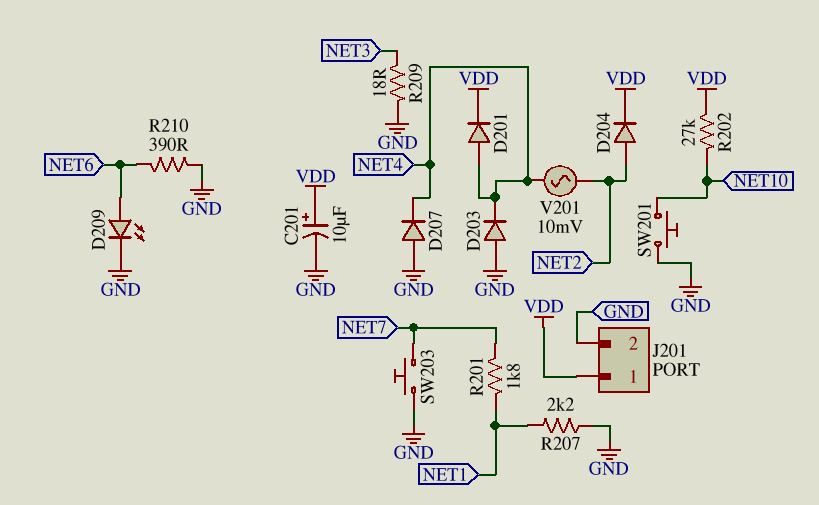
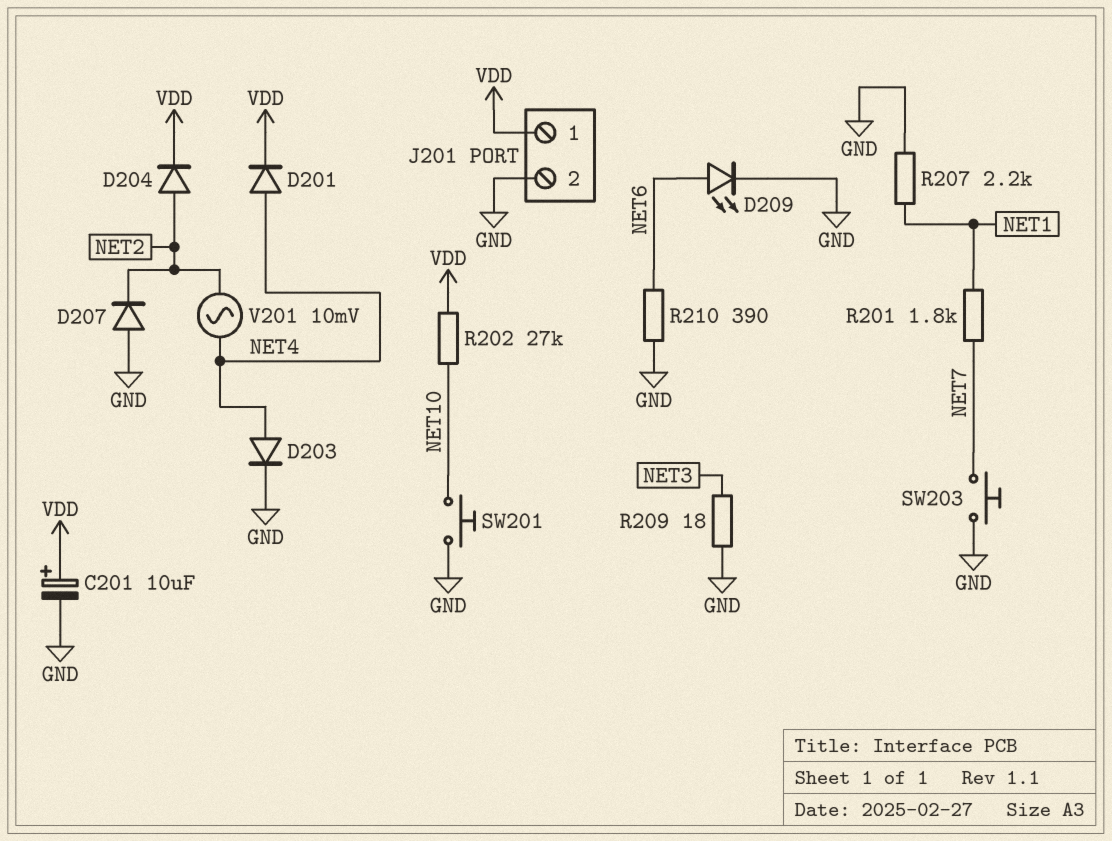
D203: diode (A GND, K NET4) -> diode (A NET4, K GND)
D207: diode (A GND, K NET4) -> diode (A GND, K NET2)

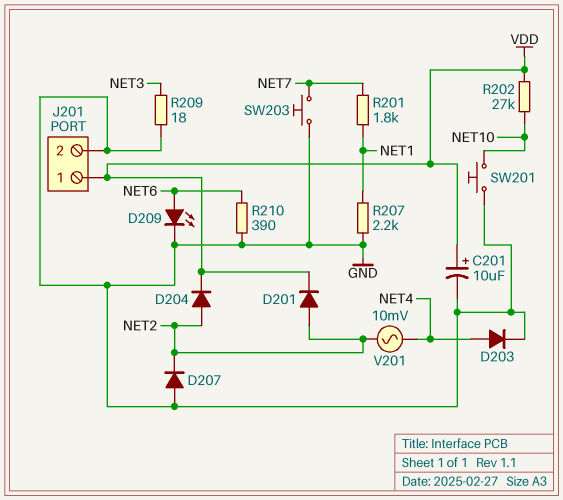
D201: diode (A NET4, K VDD) -> diode (A NET2, K VDD)

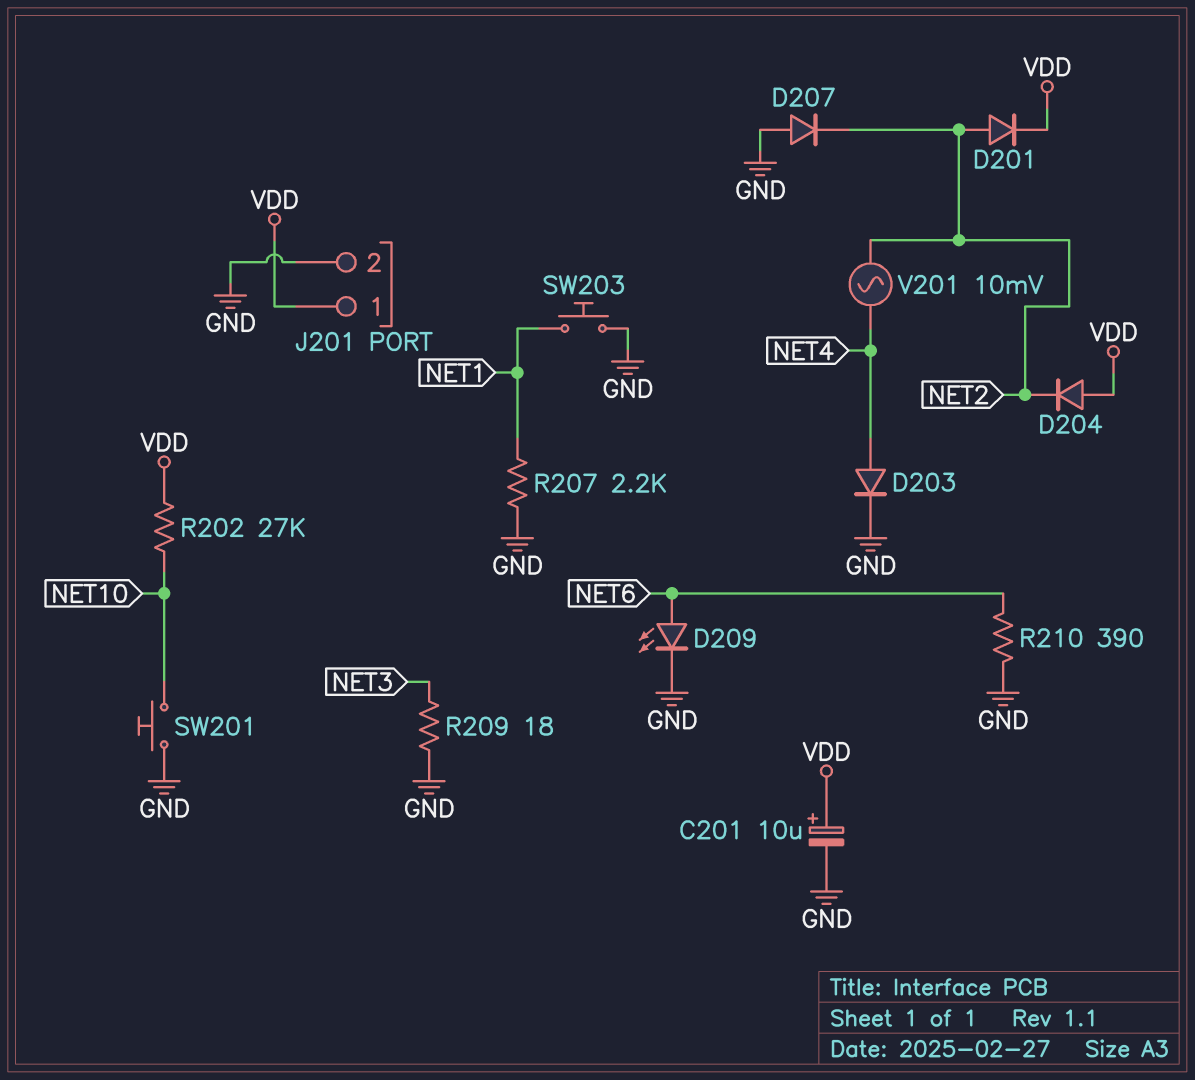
D204: diode (A NET2, K VDD) -> diode (A VDD, K NET2)
R201: 1.8k (NET1, NET7) -> none
SW203: button (GND, NET7) -> button (GND, NET1)

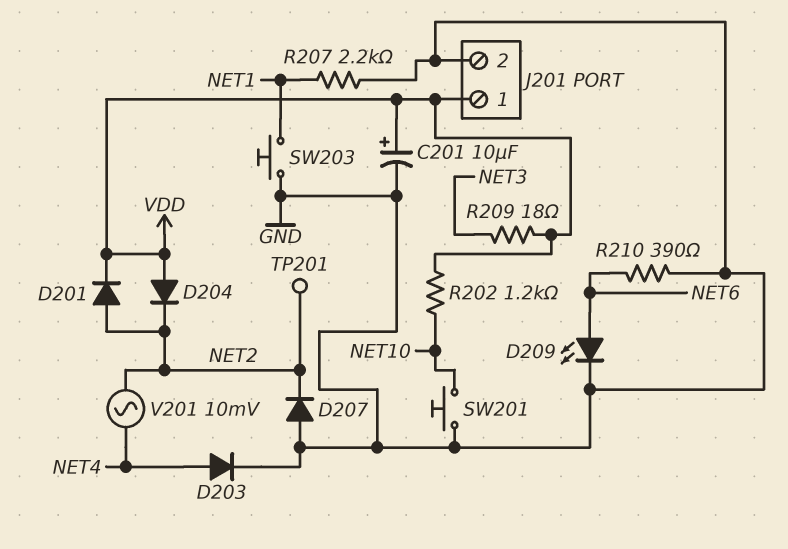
R202: 27k (NET10, VDD) -> 1.2k (NET10, VDD)
R209: 18 (GND, NET3) -> 18 (NET3, VDD)
TP201: none -> test point (NET2)

